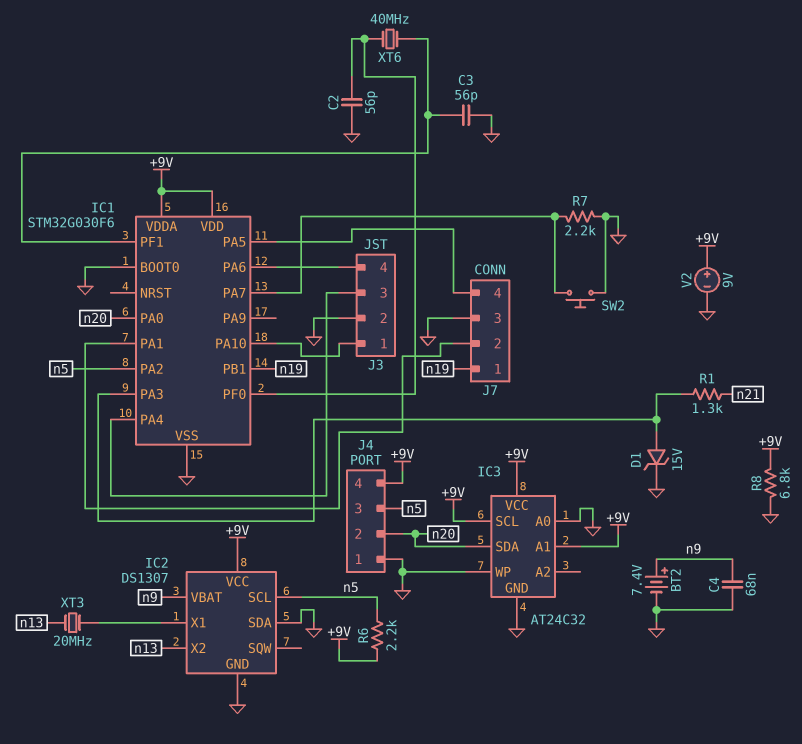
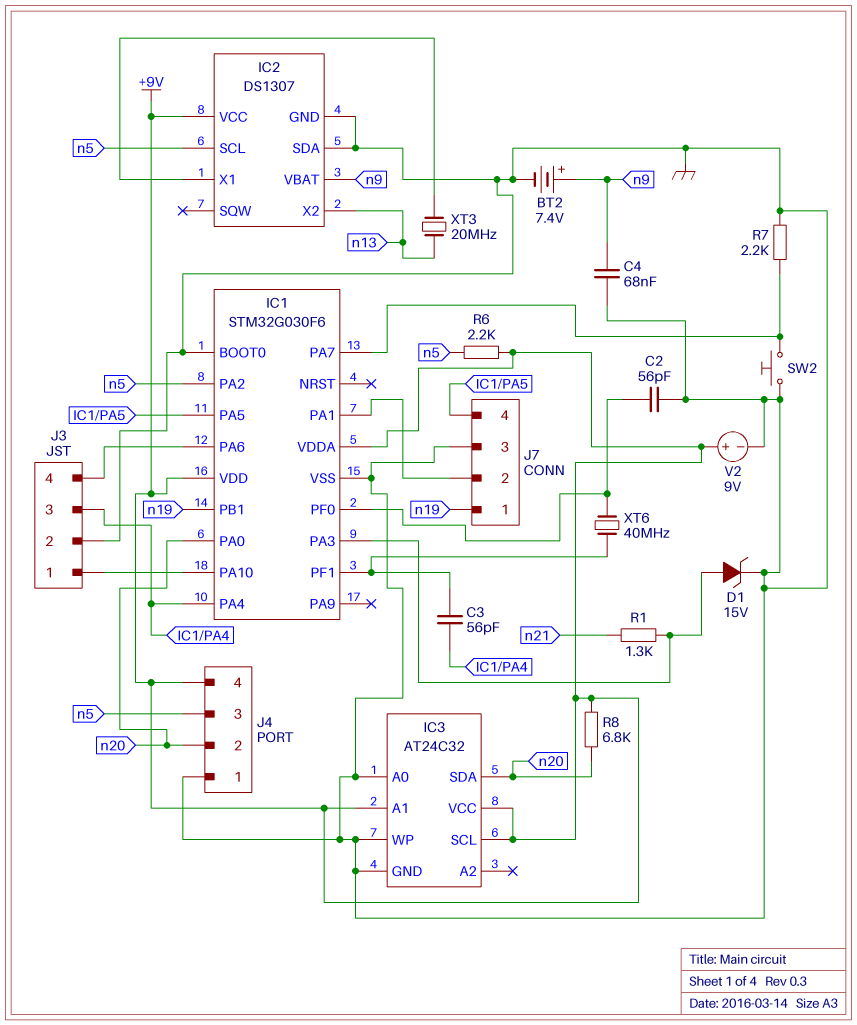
C3: 56pF (GND, IC1/PF1) -> 56pF (IC1/PA4, IC1/PF1)
R8: 6.8k (+9V, GND) -> 6.8k (+9V, n20)

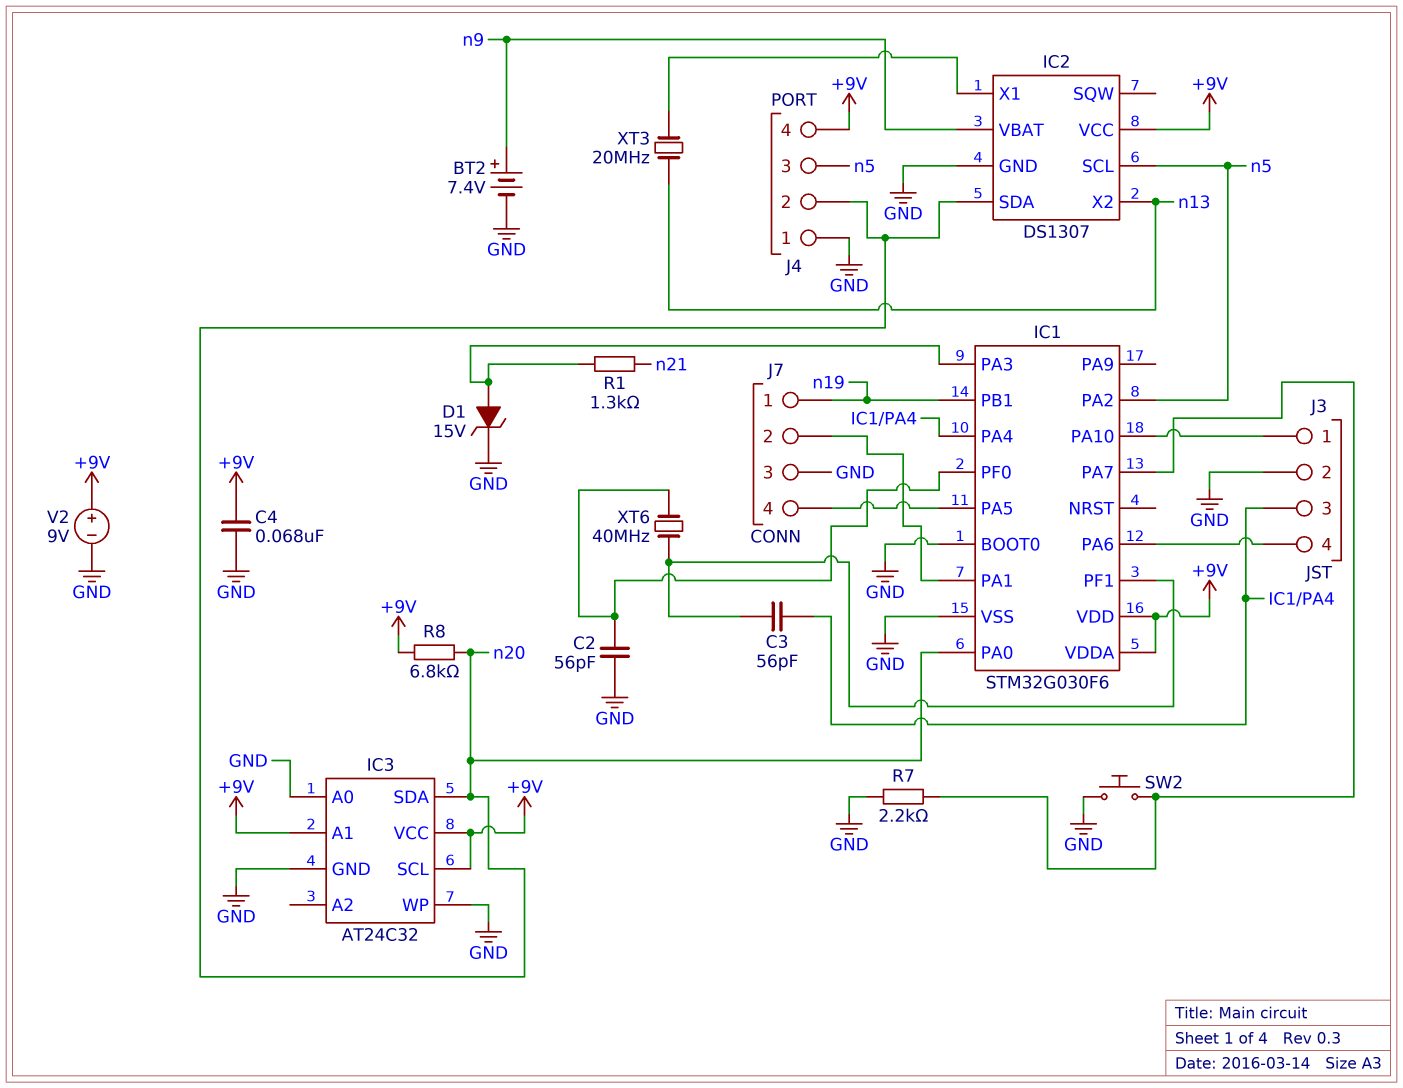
C4: 68nF (GND, n9) -> 68nF (+9V, GND)
IC2 pin SDA: GND -> n20
R6: 2.2k (+9V, n5) -> none

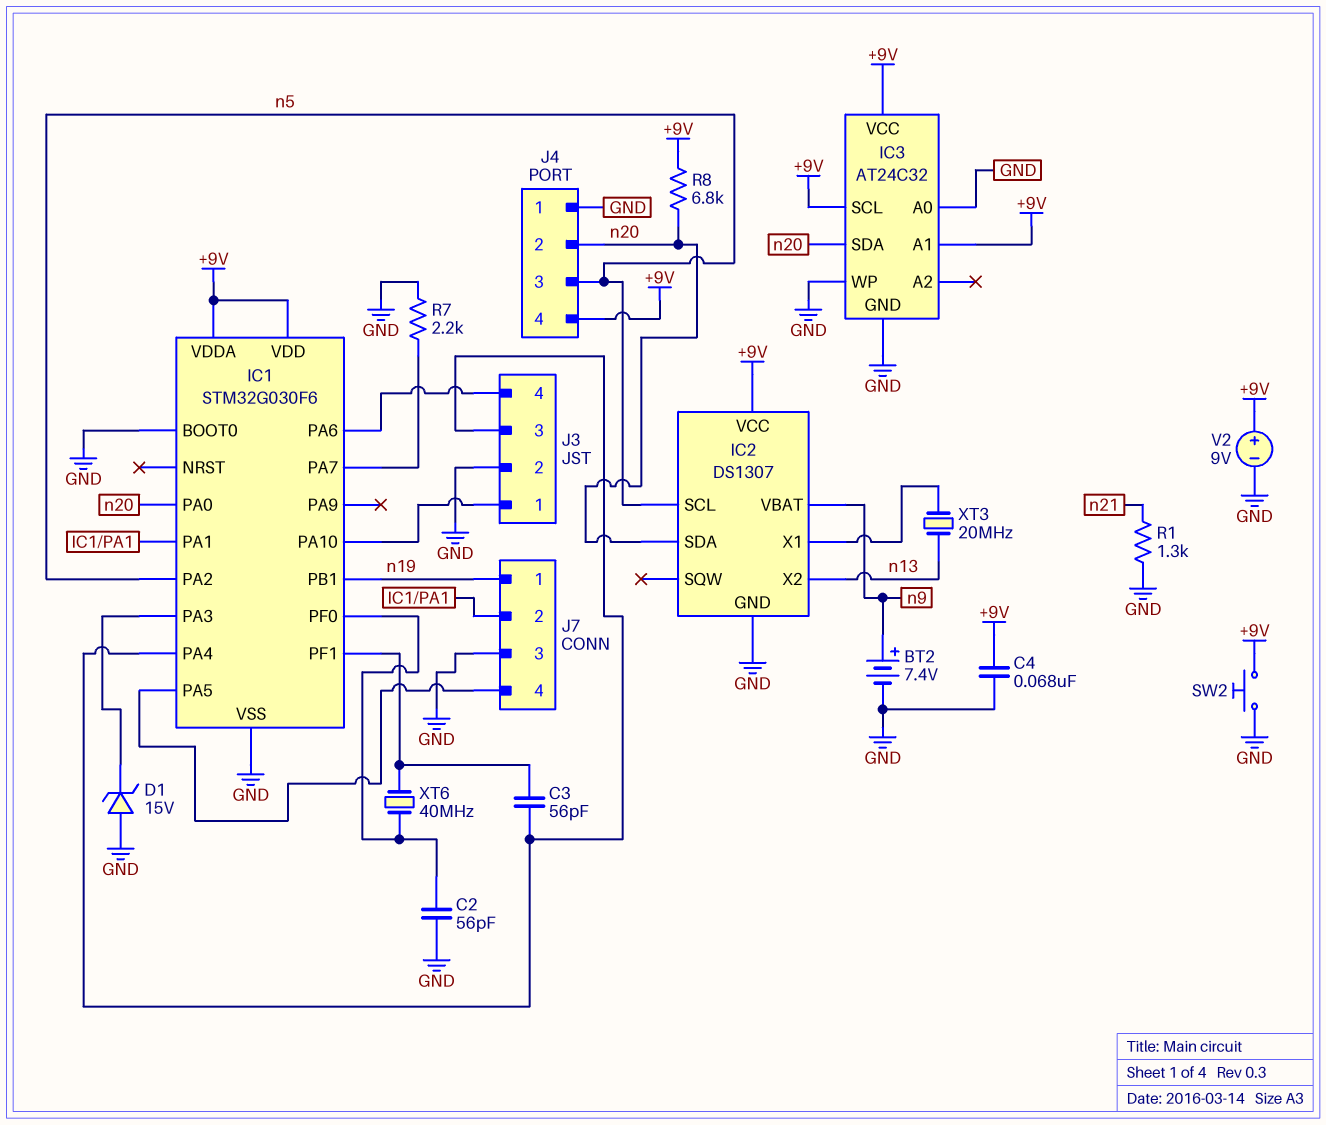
D1: zener 15V (A IC1/PA3, K GND) -> zener 15V (A GND, K IC1/PA3)
R1: 1.3k (IC1/PA3, n21) -> 1.3k (GND, n21)
SW2: button (GND, IC1/PA7) -> button (+9V, GND)

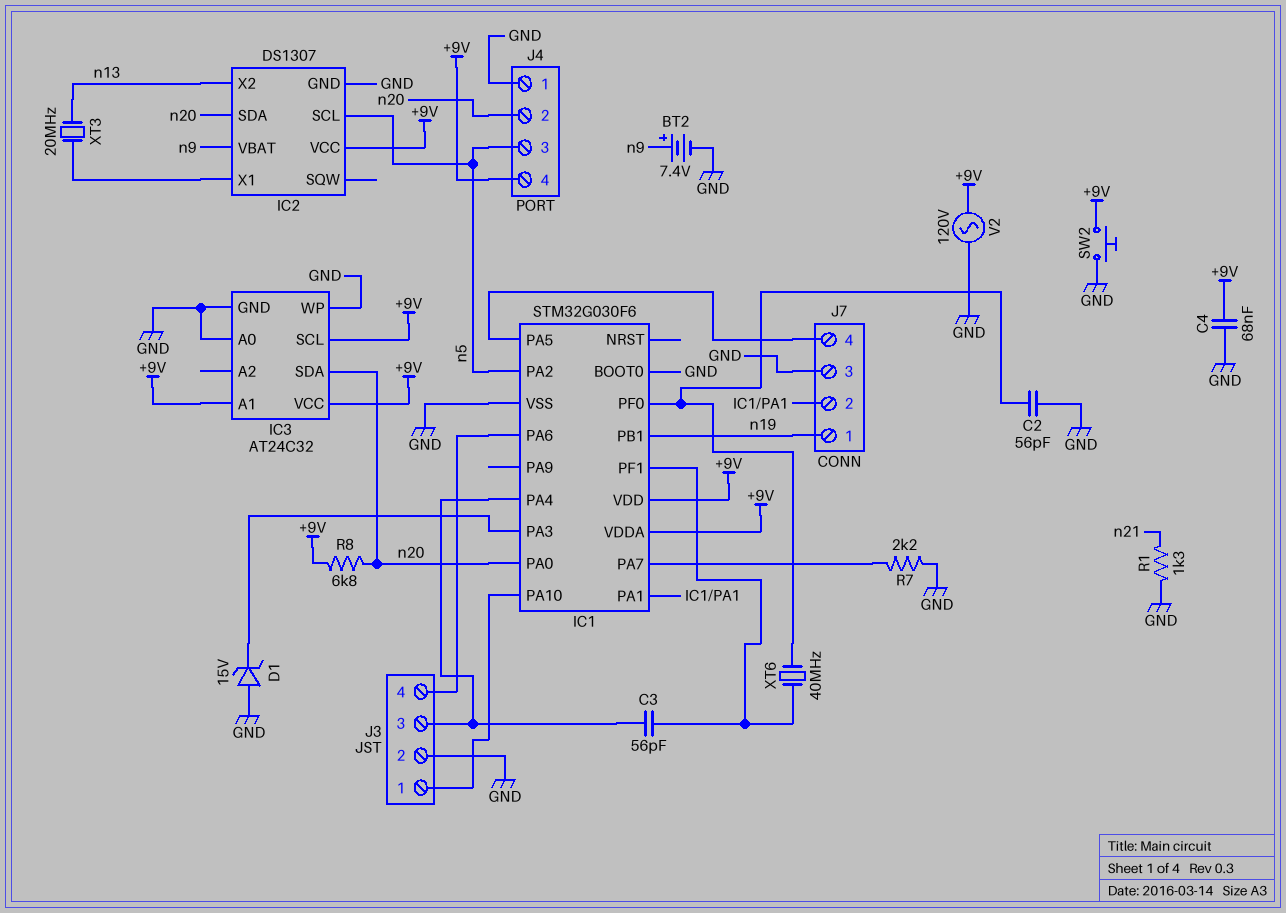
V2: 9V (plus +9V, minus GND) -> AC 120V (+9V, GND)

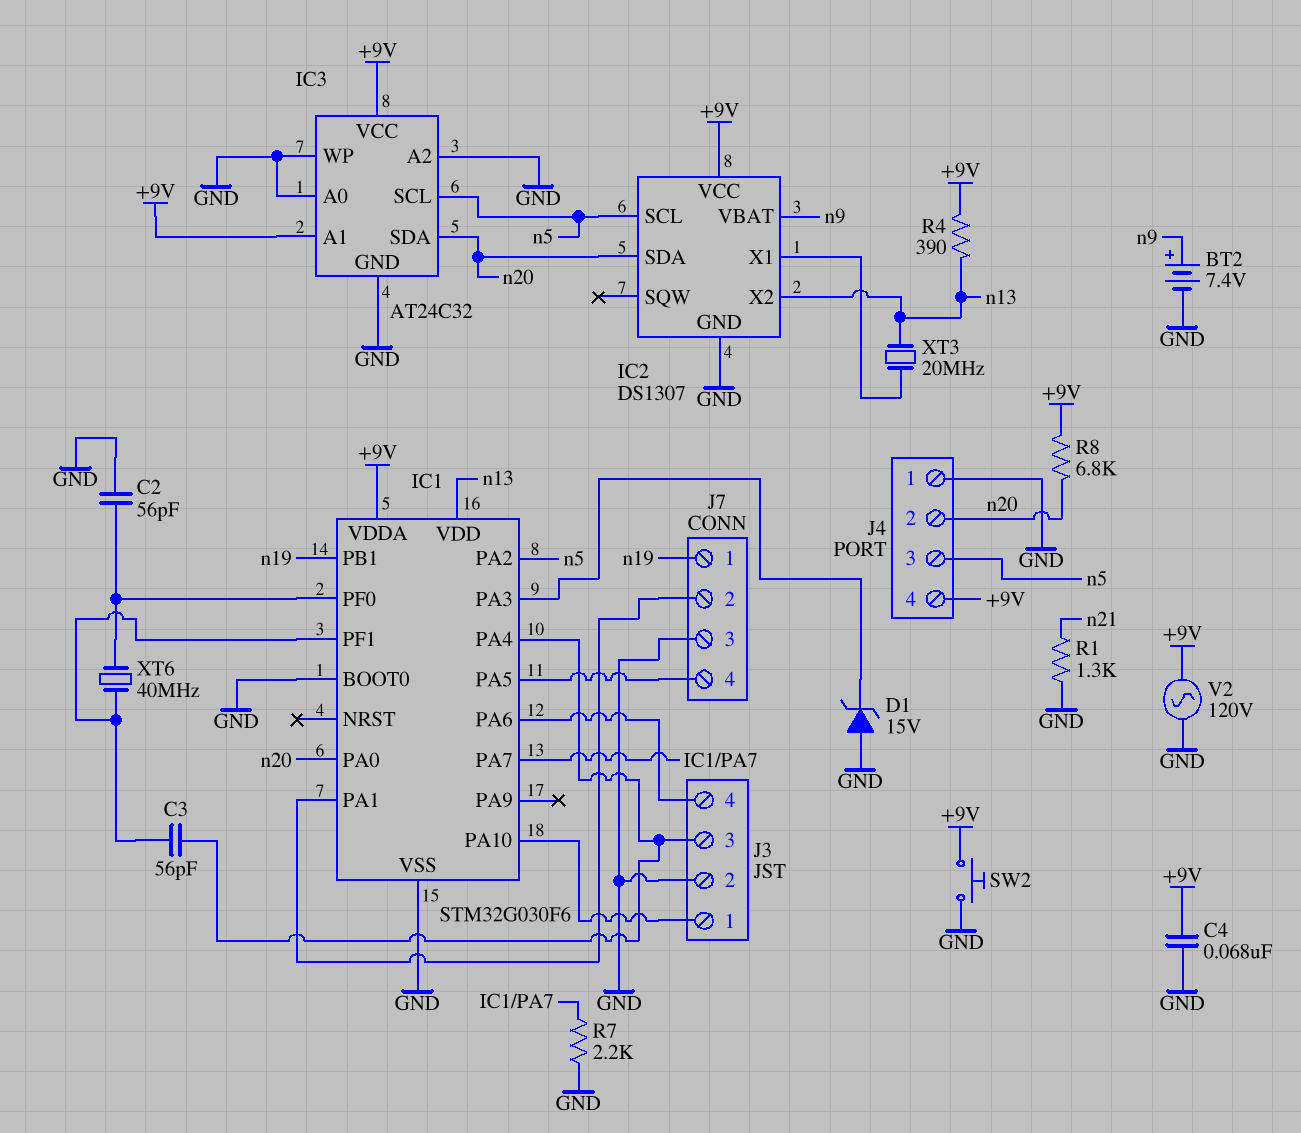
IC1 pin VDD: +9V -> n13
IC3 pin A2: none -> GND
IC3 pin SCL: +9V -> n5
R4: none -> 390 (+9V, n13)

